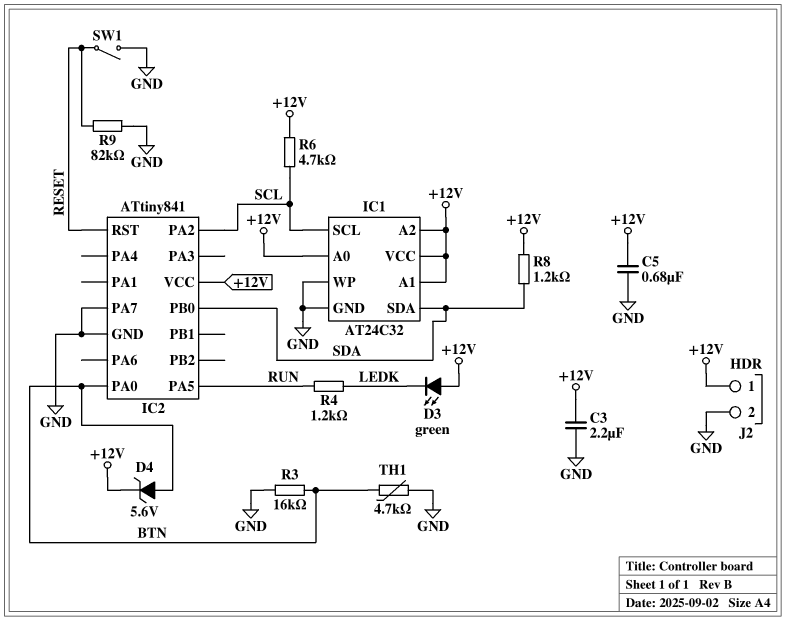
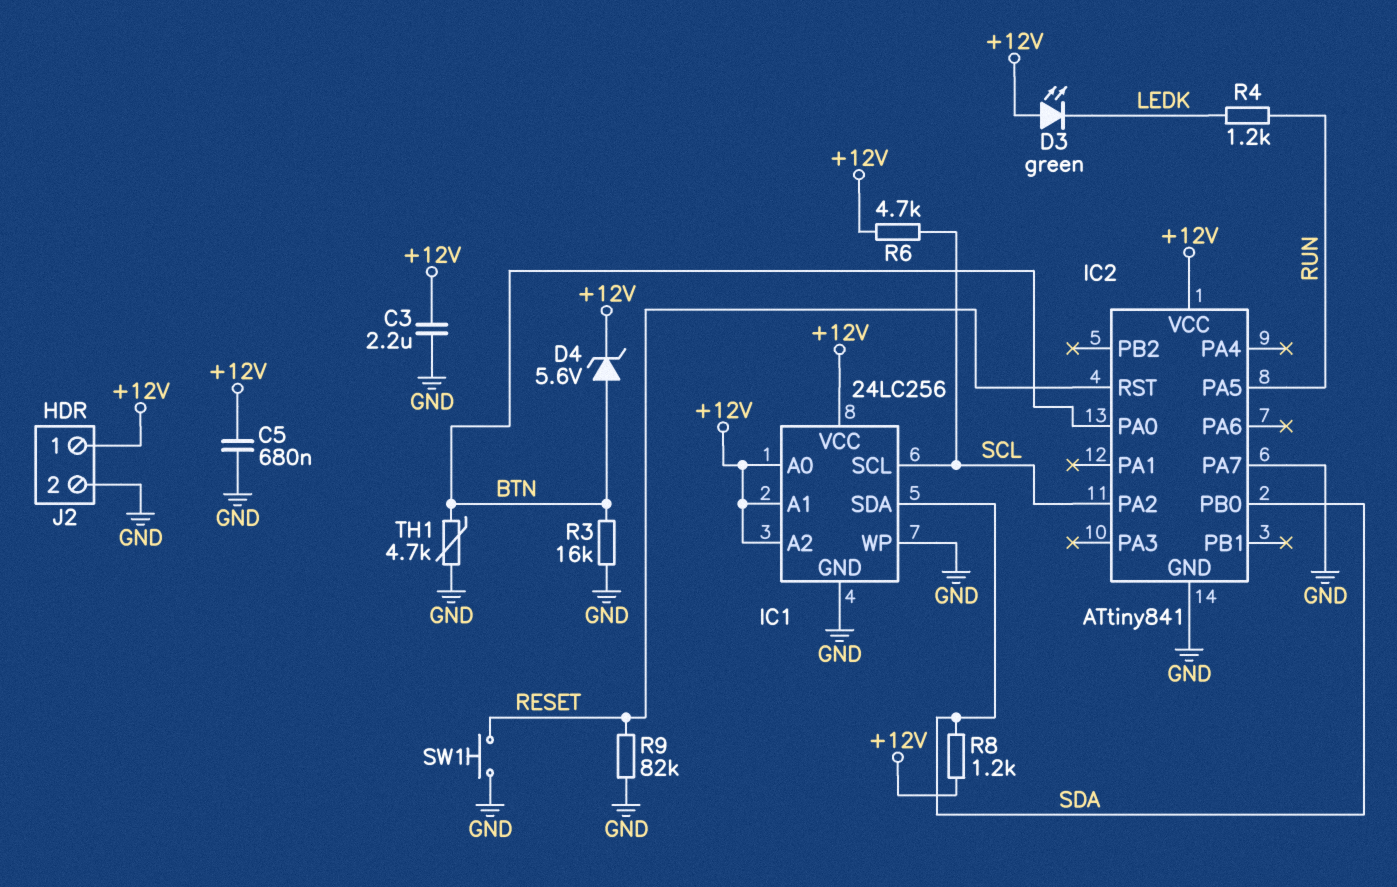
IC1: AT24C32 -> 24LC256
SW1: switch (GND, RESET) -> button (GND, RESET)

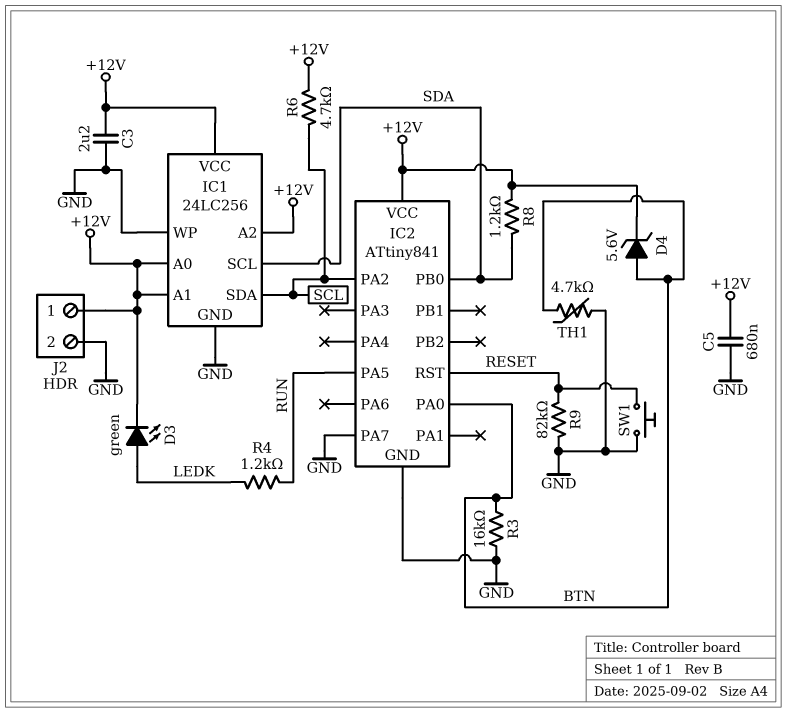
D3: LED green (A +12V, K LEDK) -> LED green (A LEDK, K +12V)
IC1 pin SCL: SCL -> SDA
IC1 pin SDA: SDA -> SCL

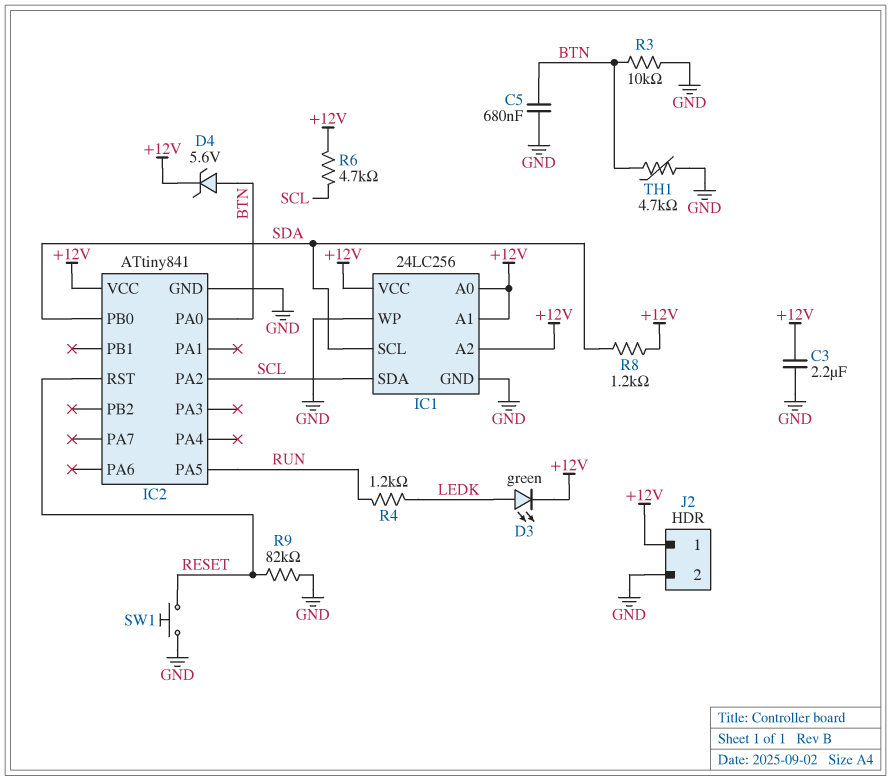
C5: 680nF (+12V, GND) -> 680nF (BTN, GND)
IC2 pin PA7: GND -> none
R3: 16k (BTN, GND) -> 10k (BTN, GND)

